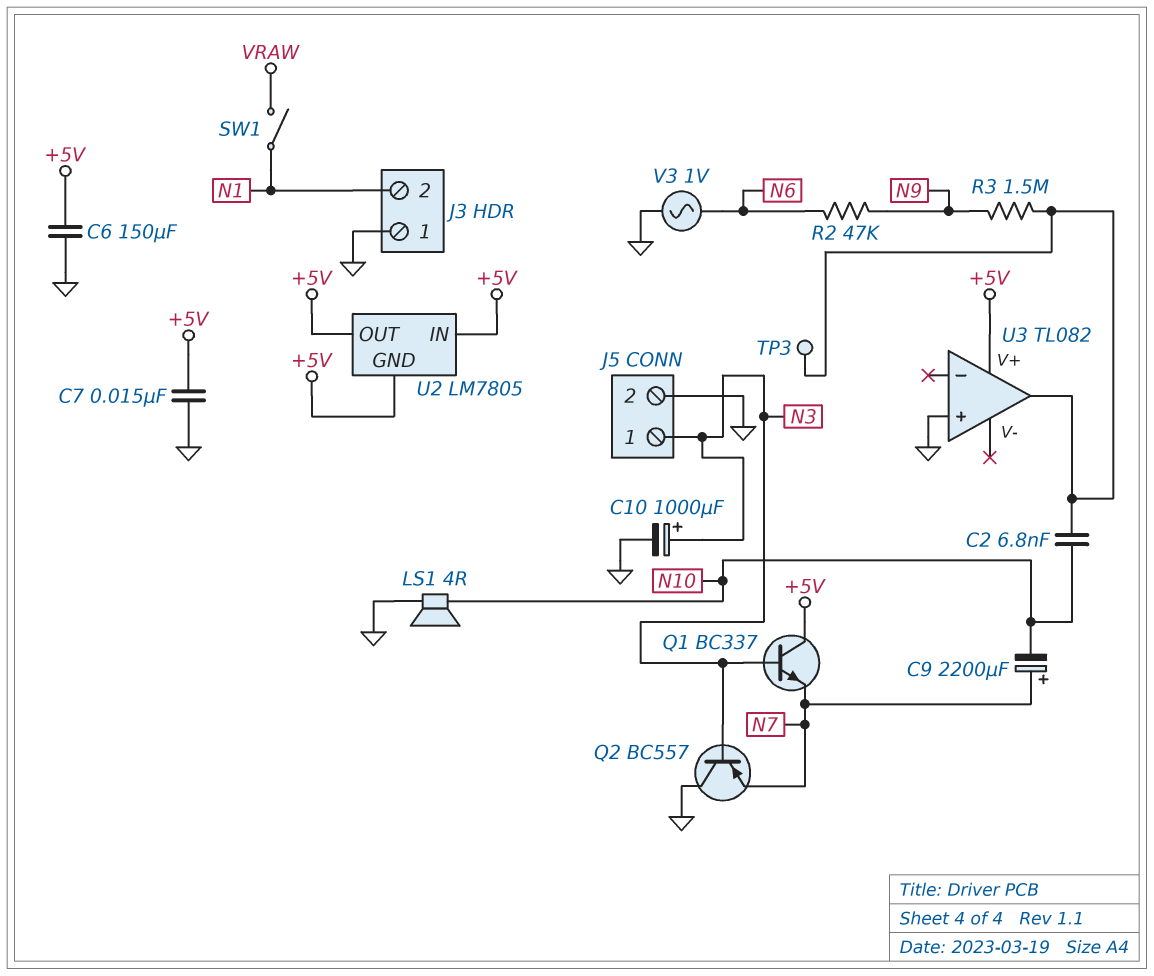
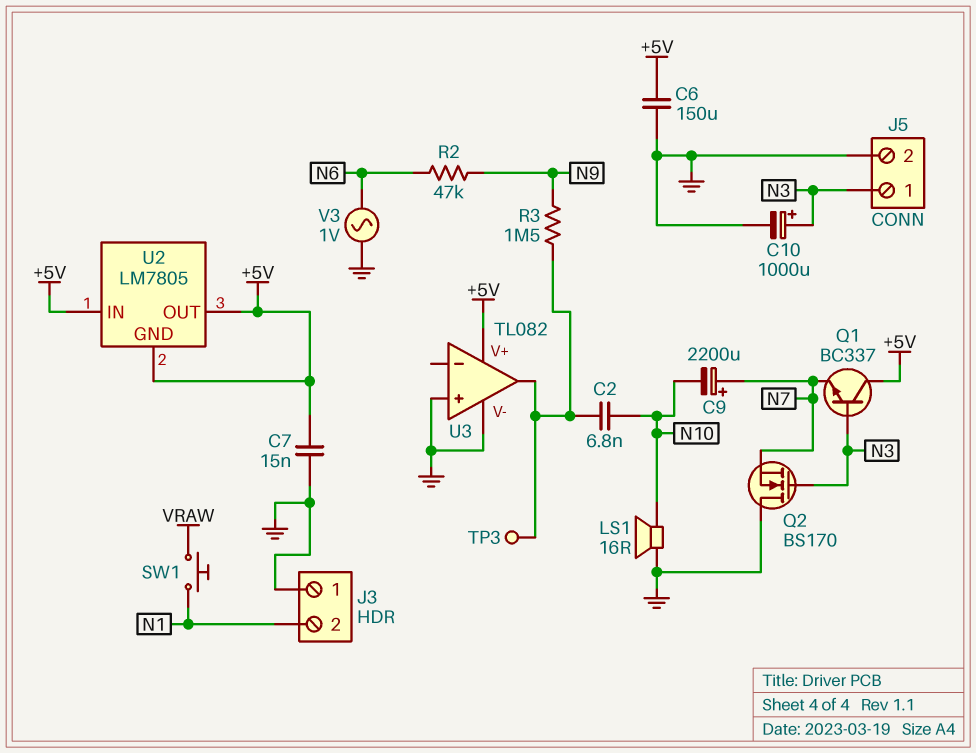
LS1: speaker 4R (GND, N10) -> speaker 16R (GND, N10)
Q2: PNP BC557 (B N3, C GND, E N7) -> NMOS BS170 (G N3, D GND, S N7)
SW1: switch (N1, VRAW) -> button (N1, VRAW)
U3 pin V-: none -> GND

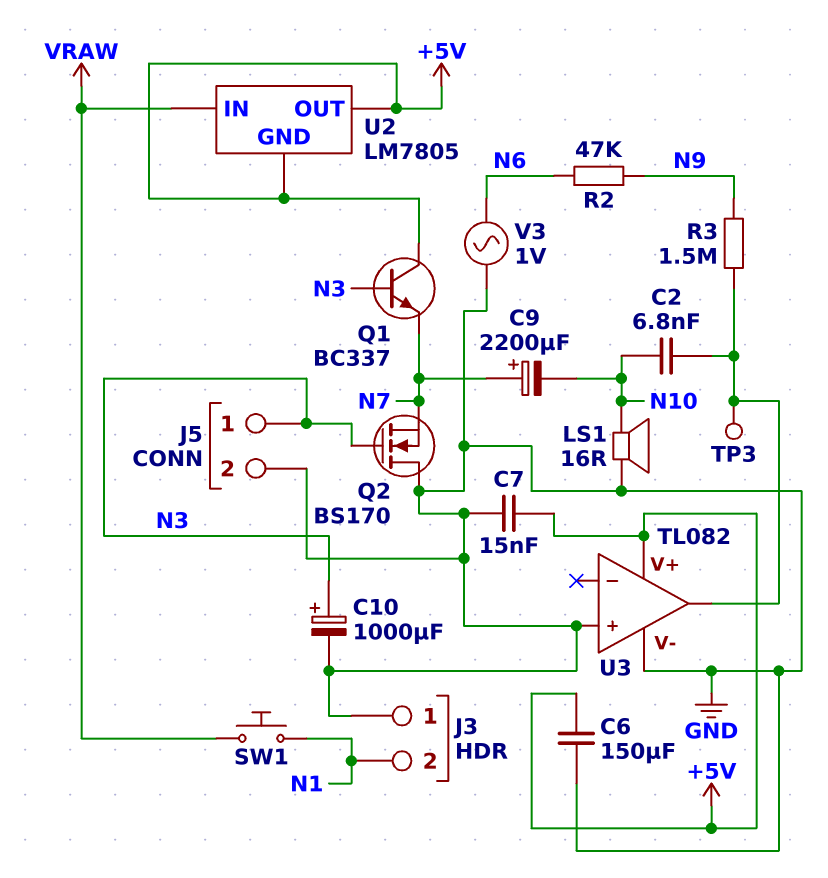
U2 pin IN: +5V -> VRAW

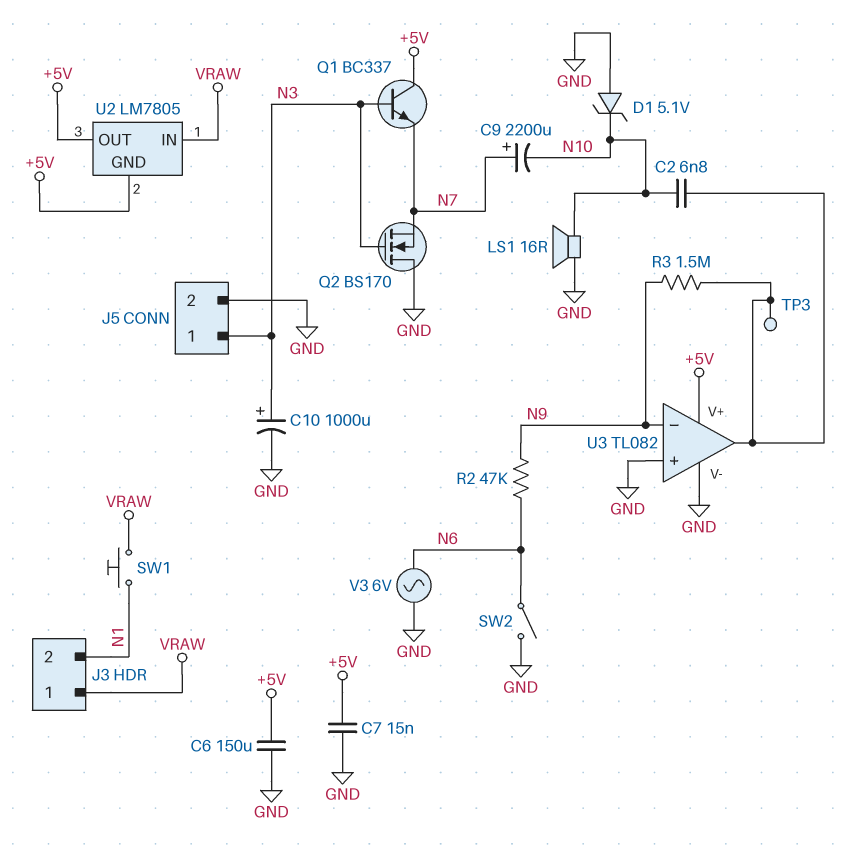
D1: none -> zener 5.1V (A GND, K N10)
J3 pin 1: GND -> VRAW
SW2: none -> switch (GND, N6)
U3 pin in-: none -> N9
V3: AC 1V (GND, N6) -> AC 6V (GND, N6)

